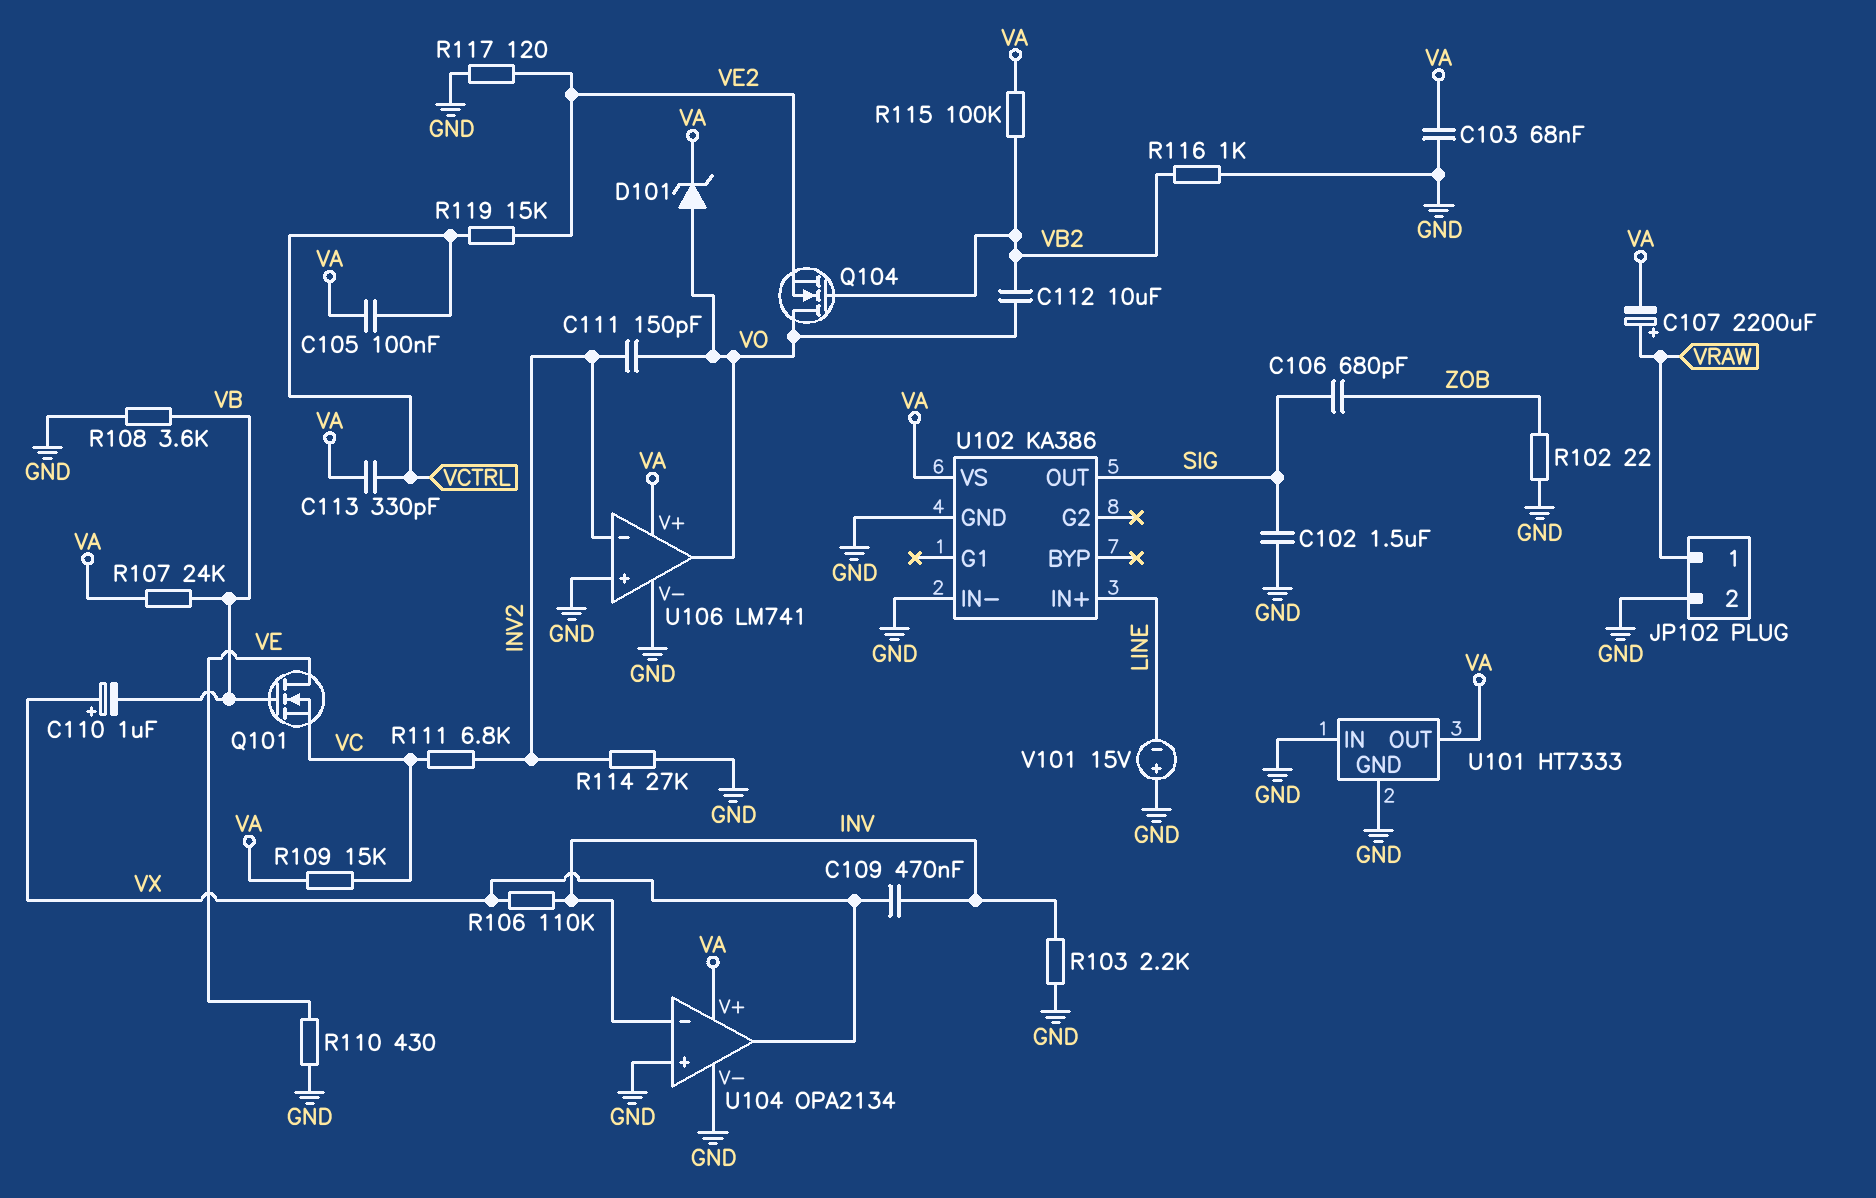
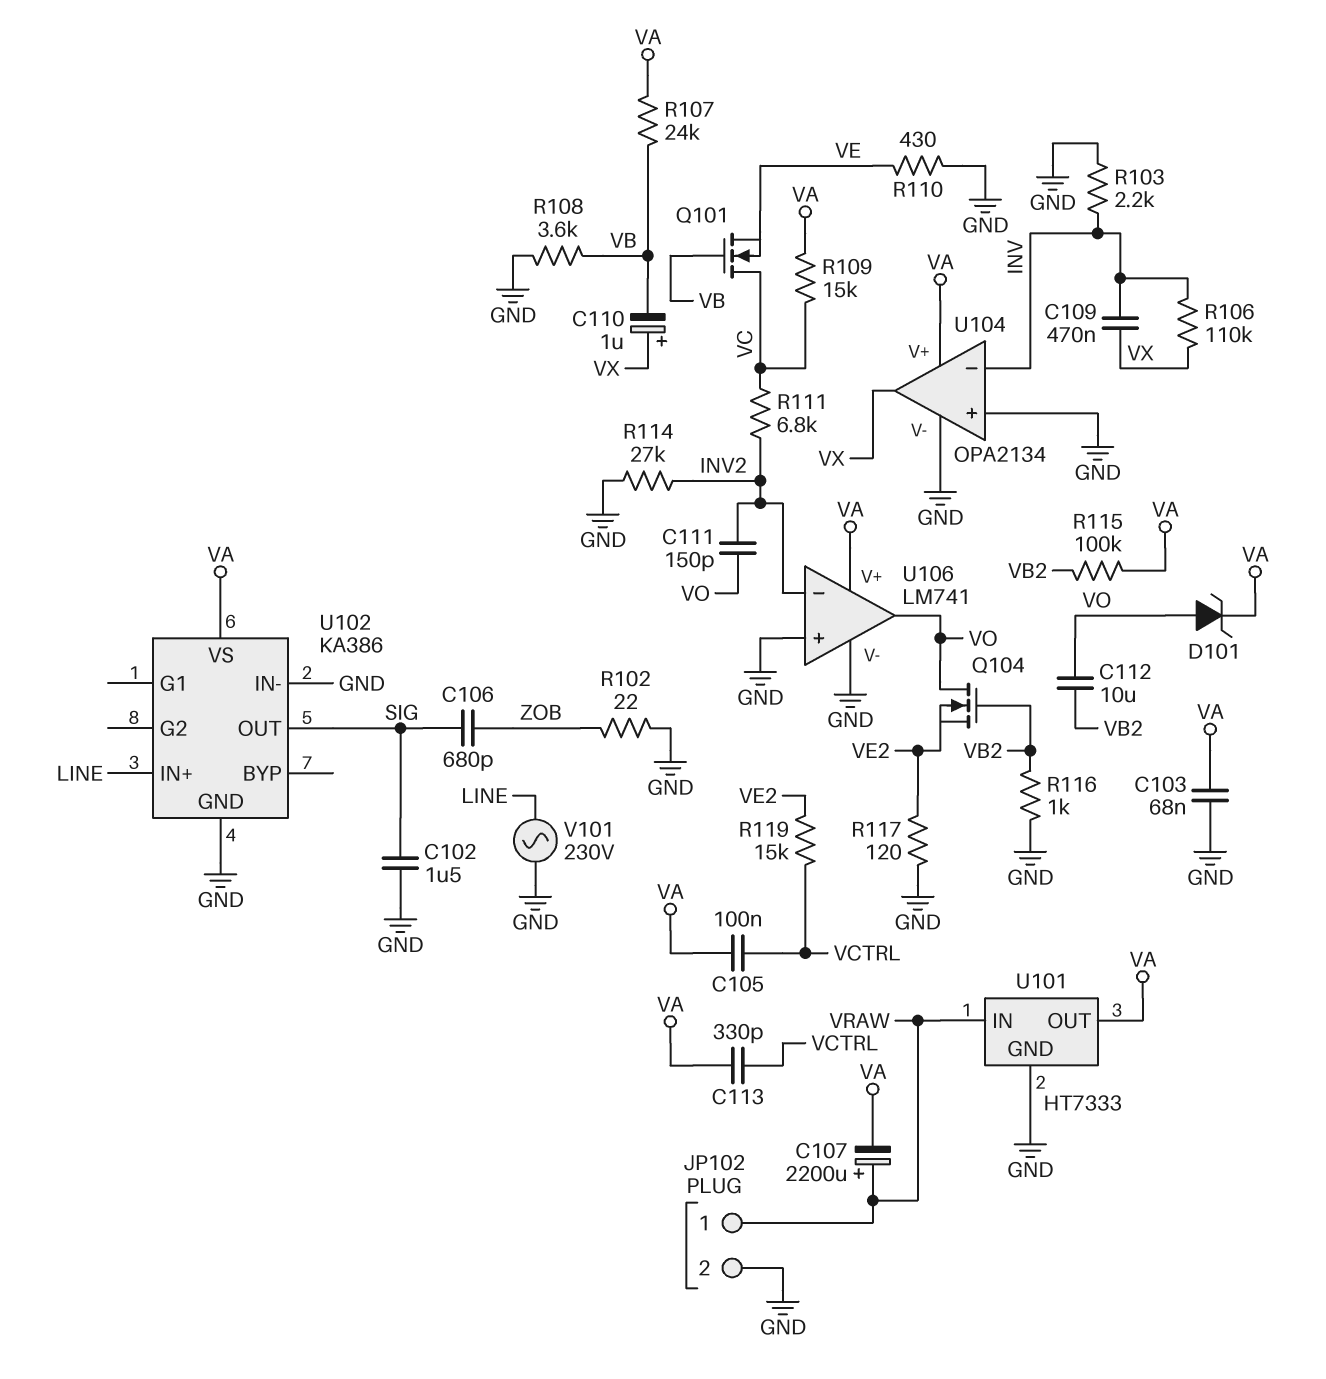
Q101: NMOS (G VB, D VE, S VC) -> NMOS (G VB, D VC, S VE)
U101 pin IN: GND -> VRAW
V101: 15V (plus GND, minus LINE) -> AC 230V (GND, LINE)

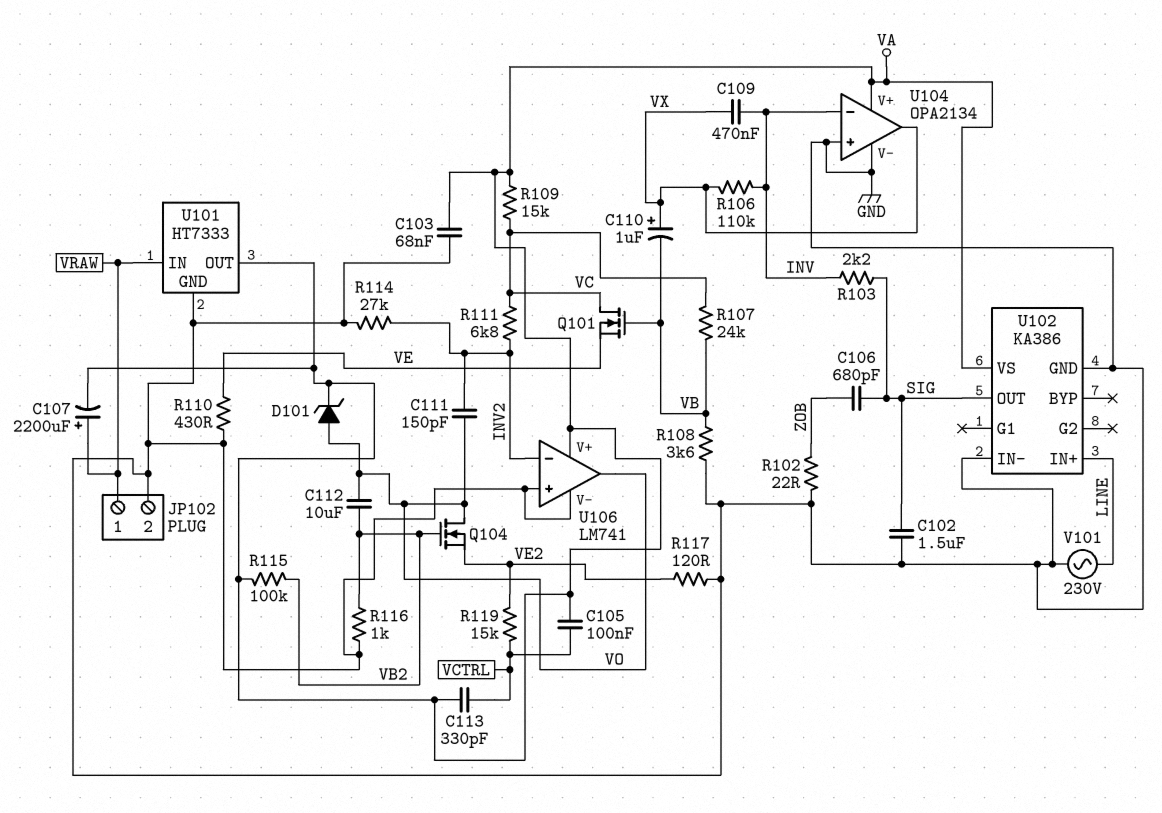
R103: 2.2k (GND, INV) -> 2.2k (INV, SIG)
R107: 24k (VA, VB) -> 24k (VB, VC)

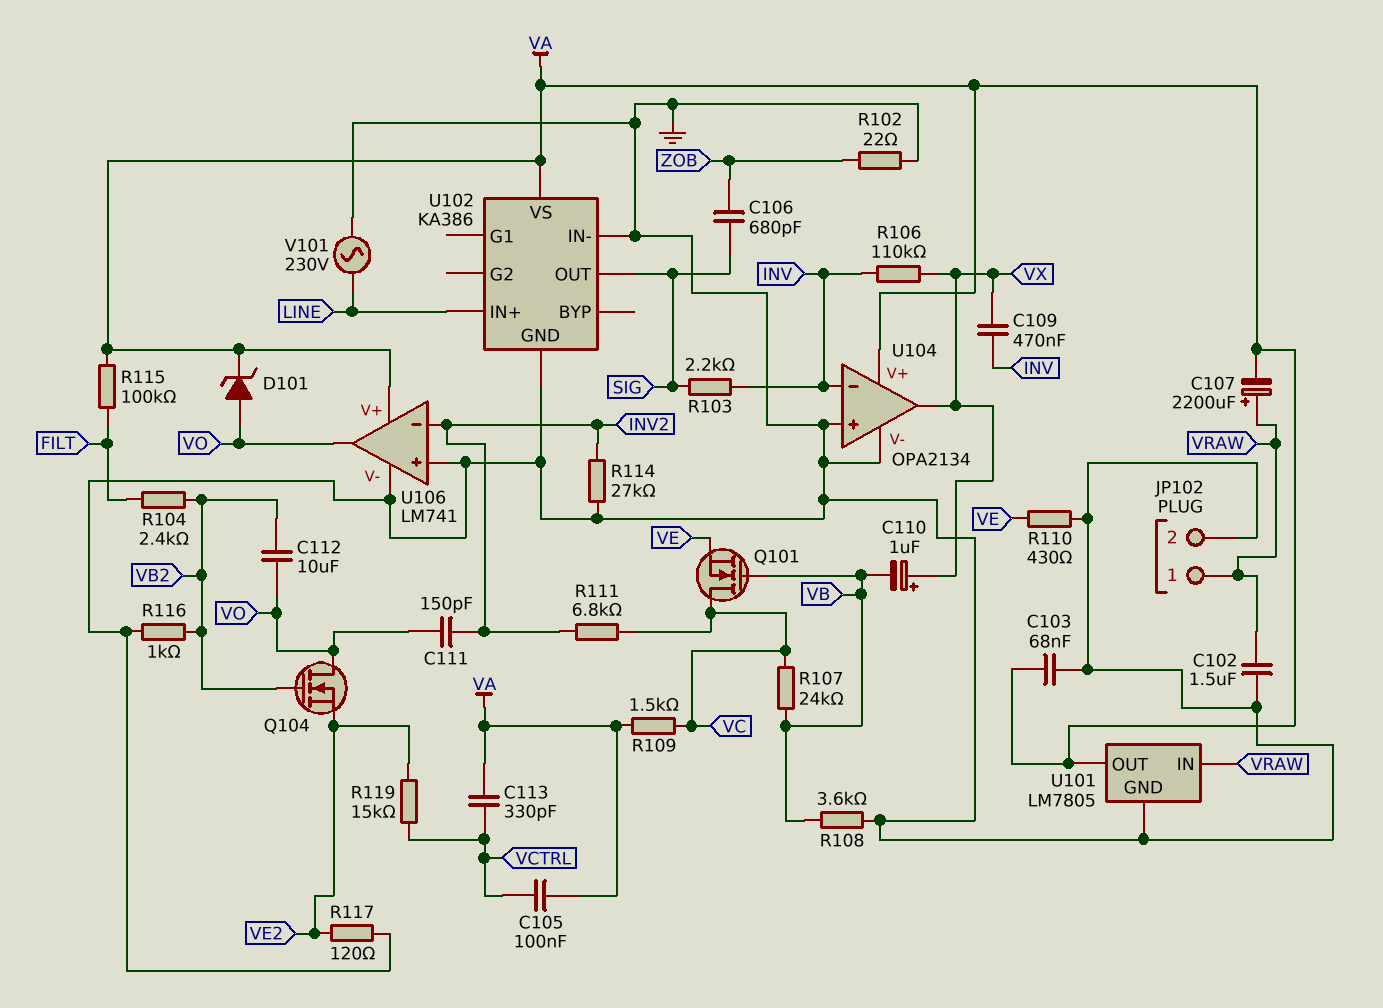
C102: 1.5uF (GND, SIG) -> 1.5uF (GND, VRAW)
R104: none -> 2.4k (FILT, VB2)
R109: 15k (VA, VC) -> 1.5k (VA, VC)
R115: 100k (VA, VB2) -> 100k (FILT, VA)
U101: HT7333 -> LM7805

